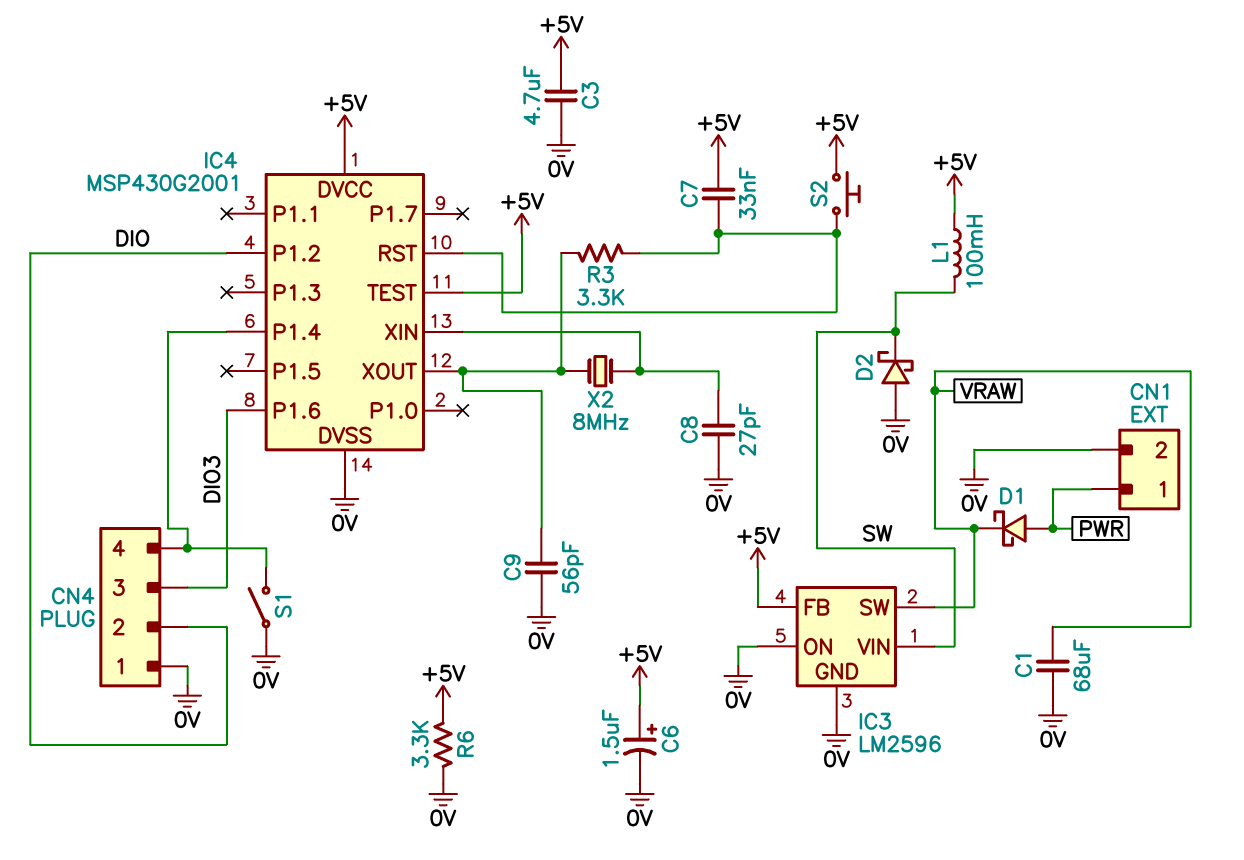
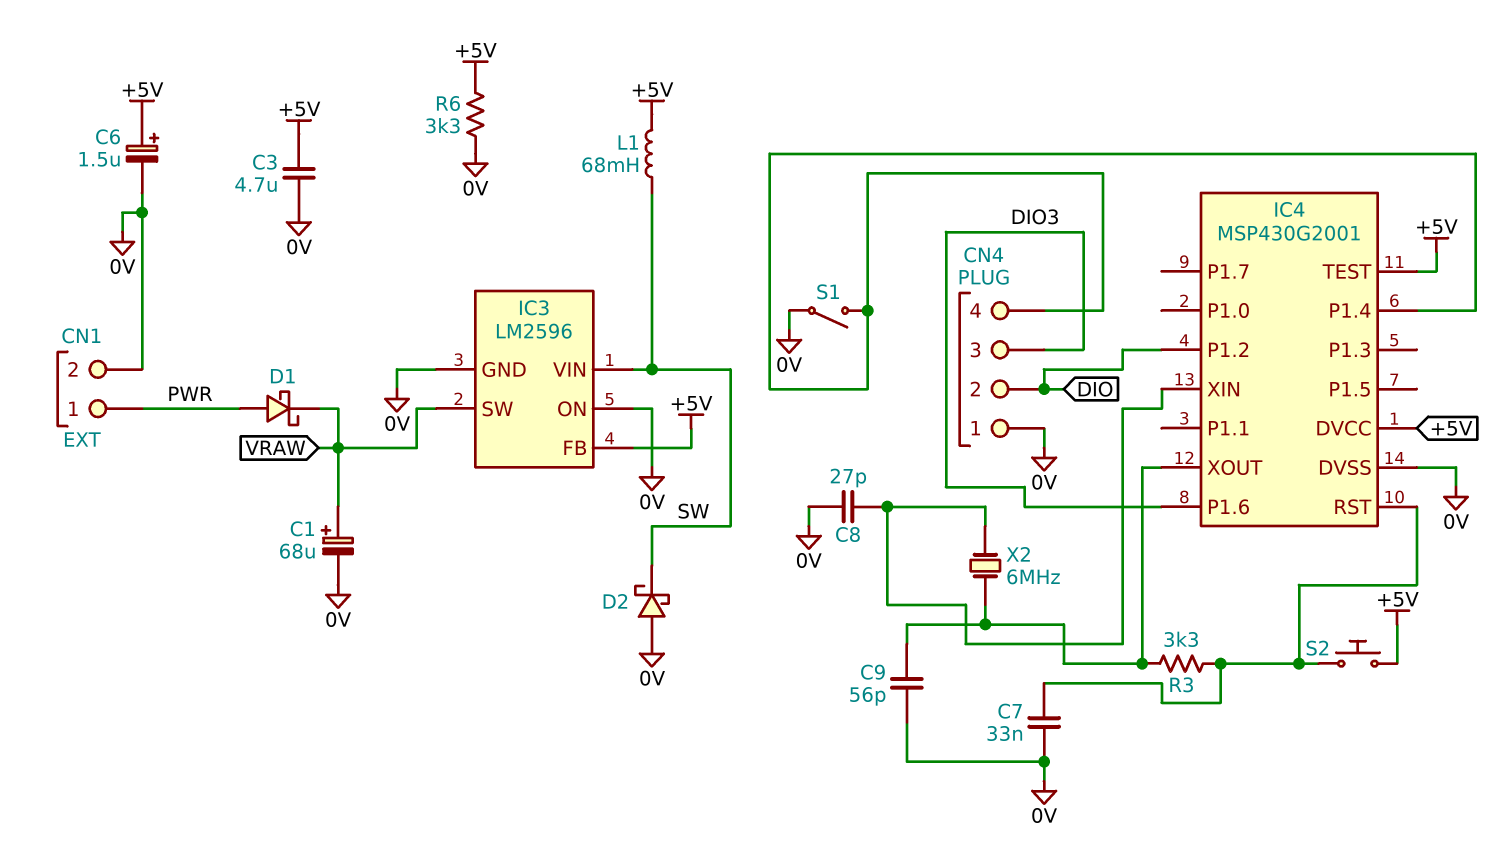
C1: 68uF (0V, VRAW) -> 68uF (plus VRAW, minus 0V)
C7: 33nF (+5V, IC4/RST) -> 33nF (0V, IC4/RST)
L1: 100mH (+5V, SW) -> 68mH (+5V, SW)
X2: 8MHz (IC4/XIN, IC4/XOUT) -> 6MHz (IC4/XIN, IC4/XOUT)

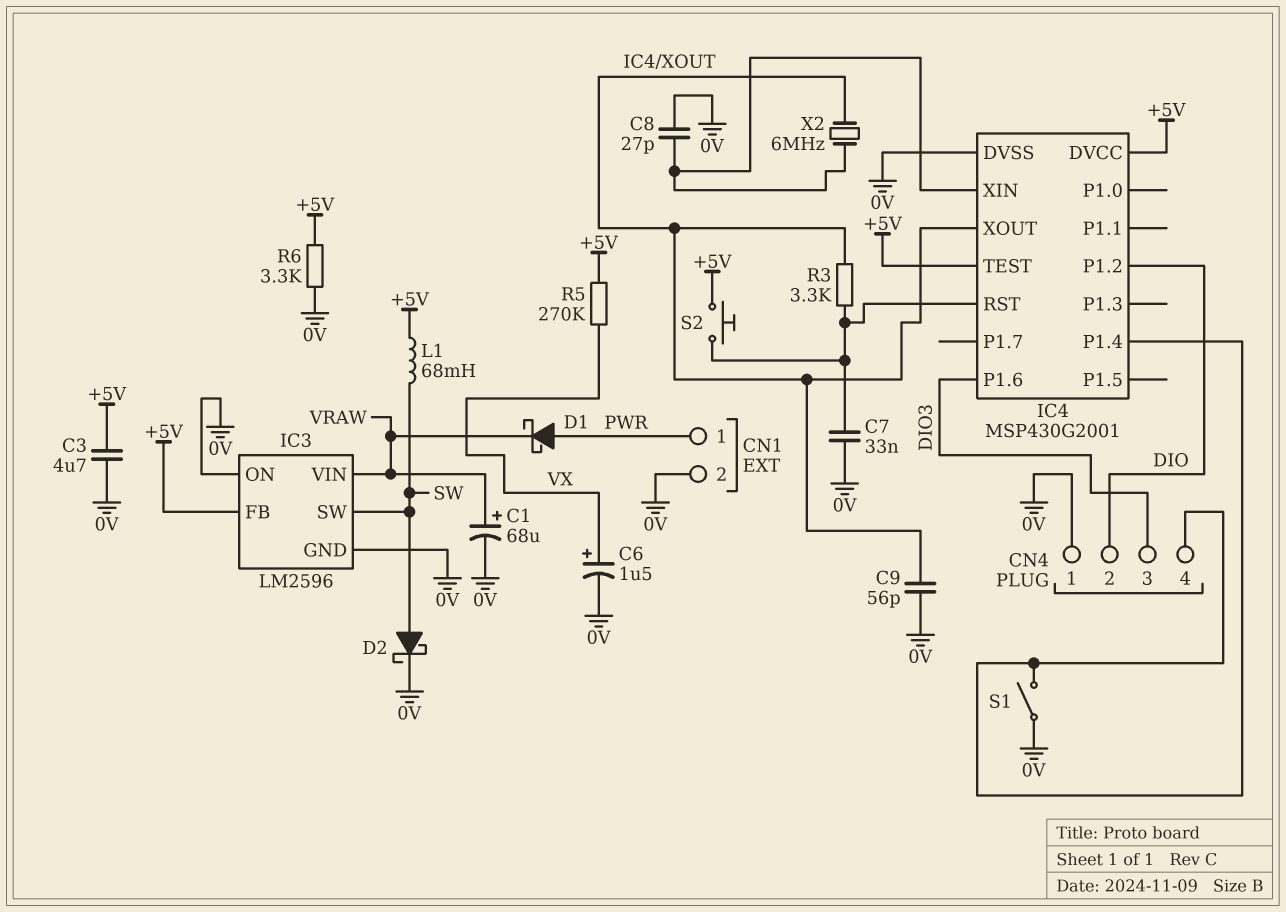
C6: 1.5uF (plus +5V, minus 0V) -> 1.5uF (plus VX, minus 0V)
D2: schottky (A 0V, K SW) -> schottky (A SW, K 0V)
IC3 pin SW: VRAW -> SW
IC3 pin VIN: SW -> VRAW
R5: none -> 270k (+5V, VX)

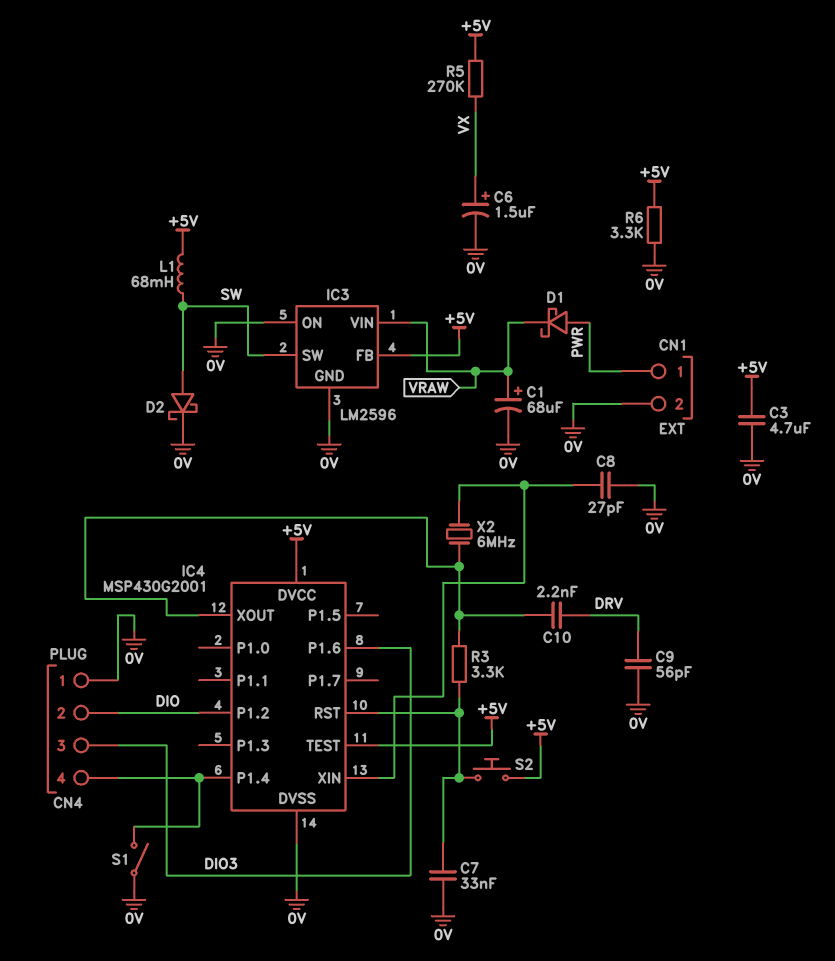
C9: 56pF (0V, IC4/XOUT) -> 56pF (0V, DRV)
C10: none -> 2.2nF (DRV, IC4/XOUT)

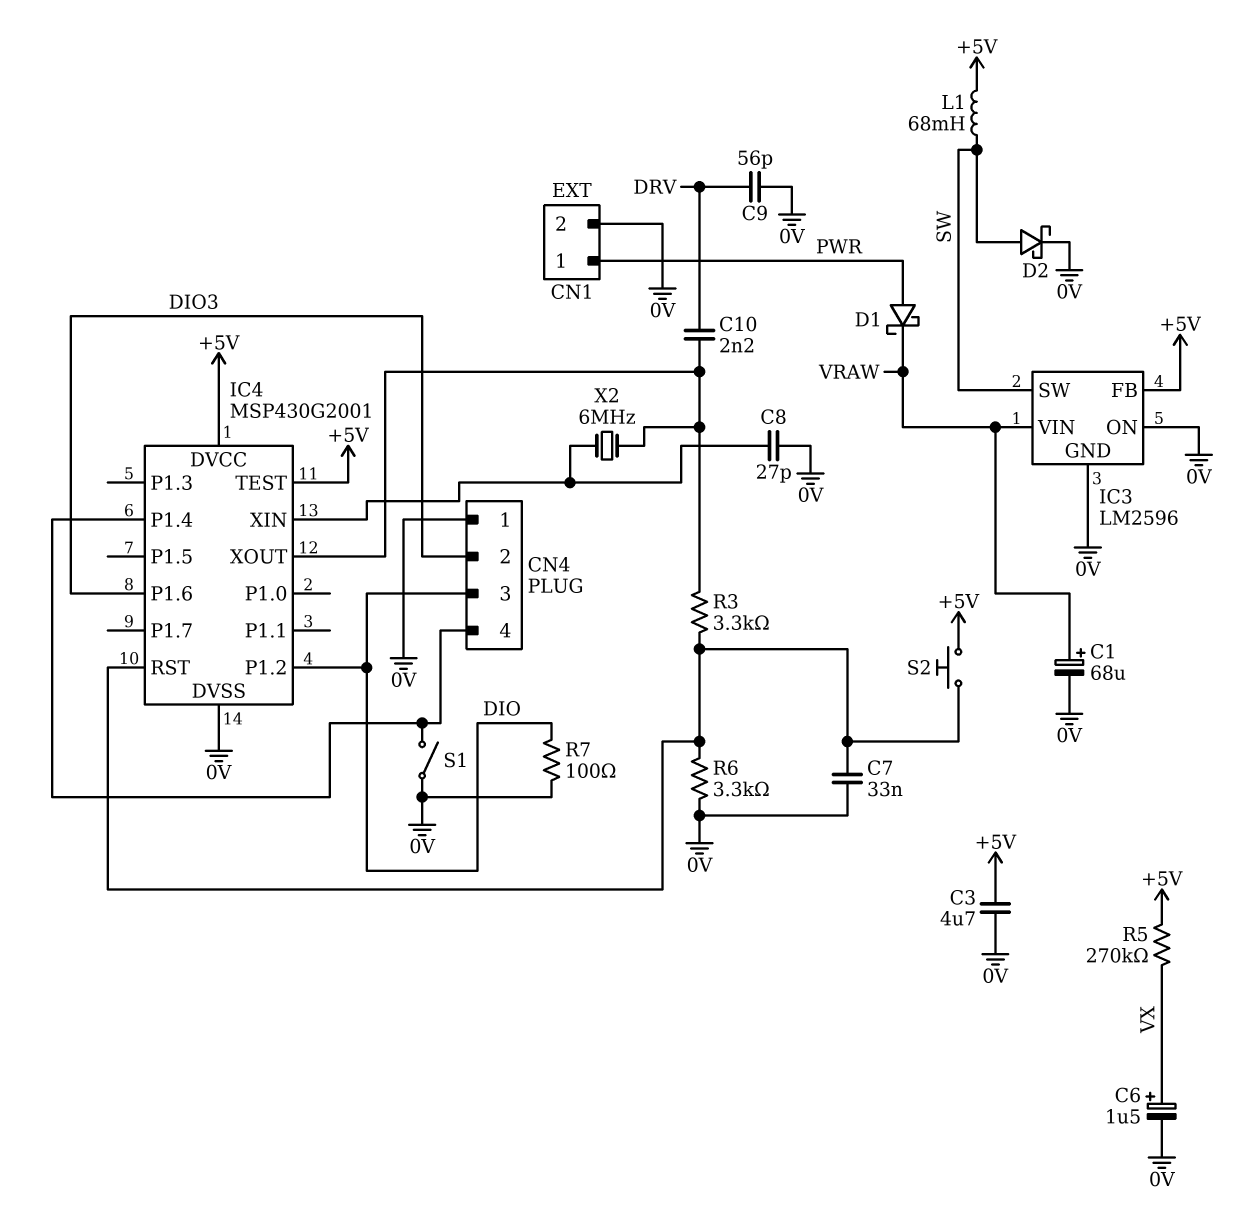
CN4 pin 2: DIO -> DIO3
CN4 pin 3: DIO3 -> DIO
R6: 3.3k (+5V, 0V) -> 3.3k (0V, IC4/RST)
R7: none -> 100 (0V, DIO)

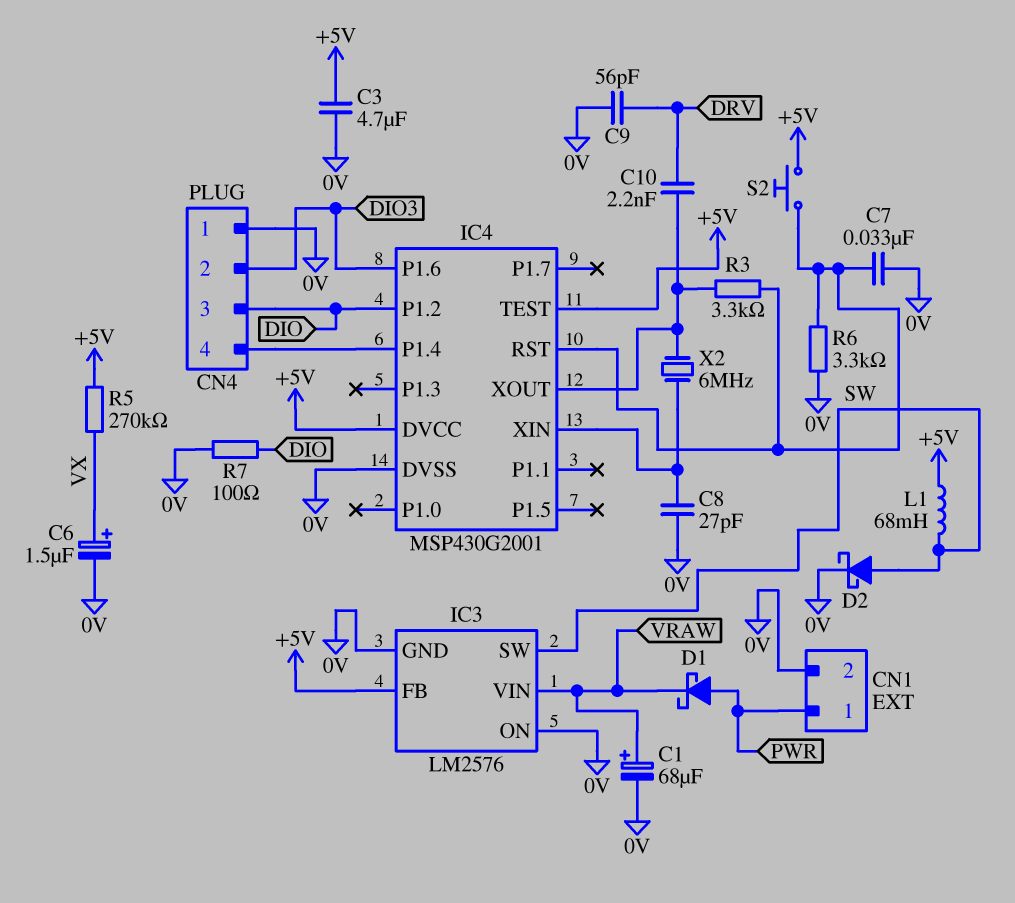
IC3: LM2596 -> LM2576
S1: switch (0V, CN4/4) -> none

